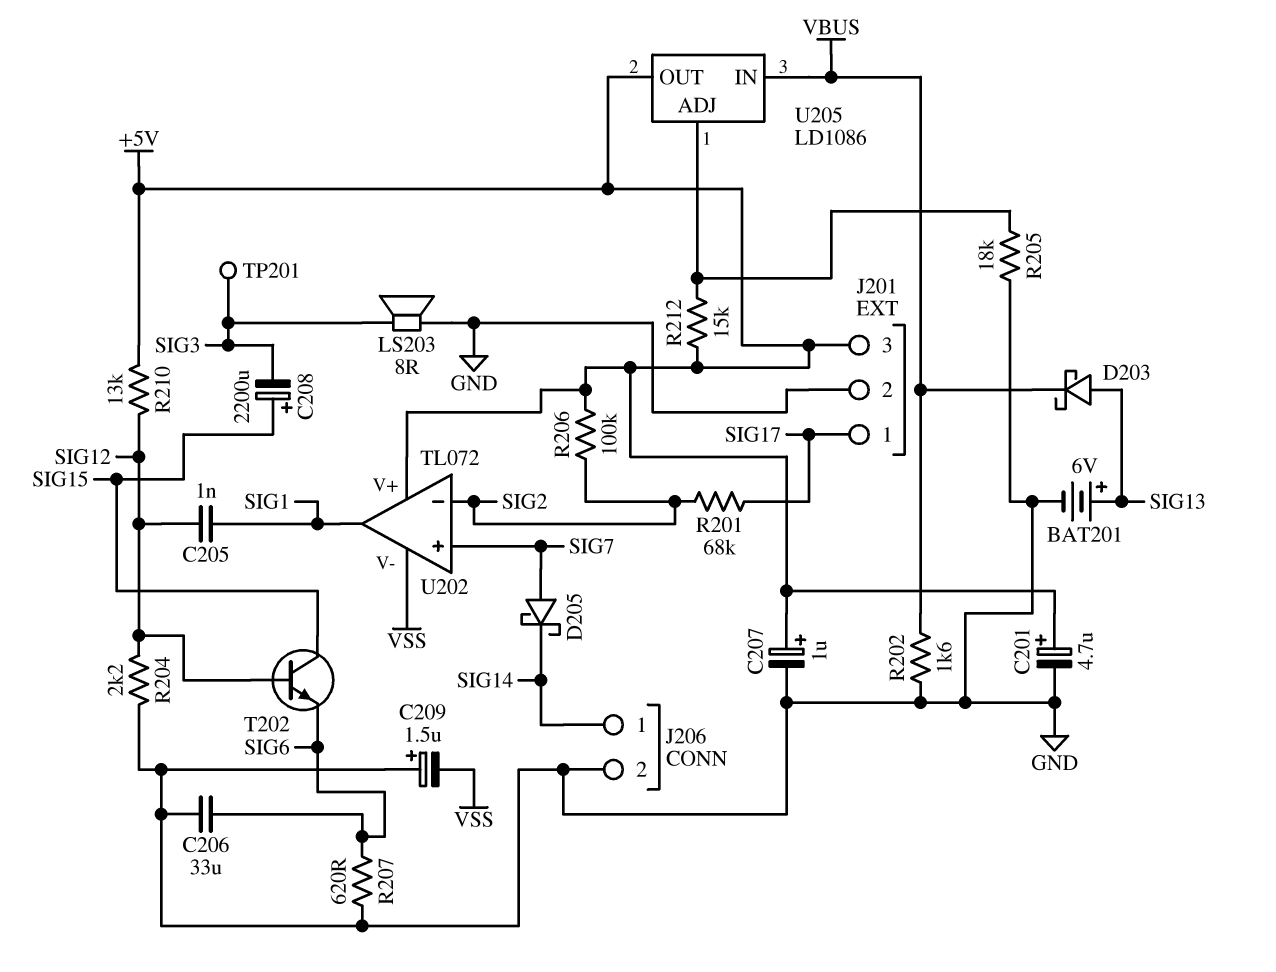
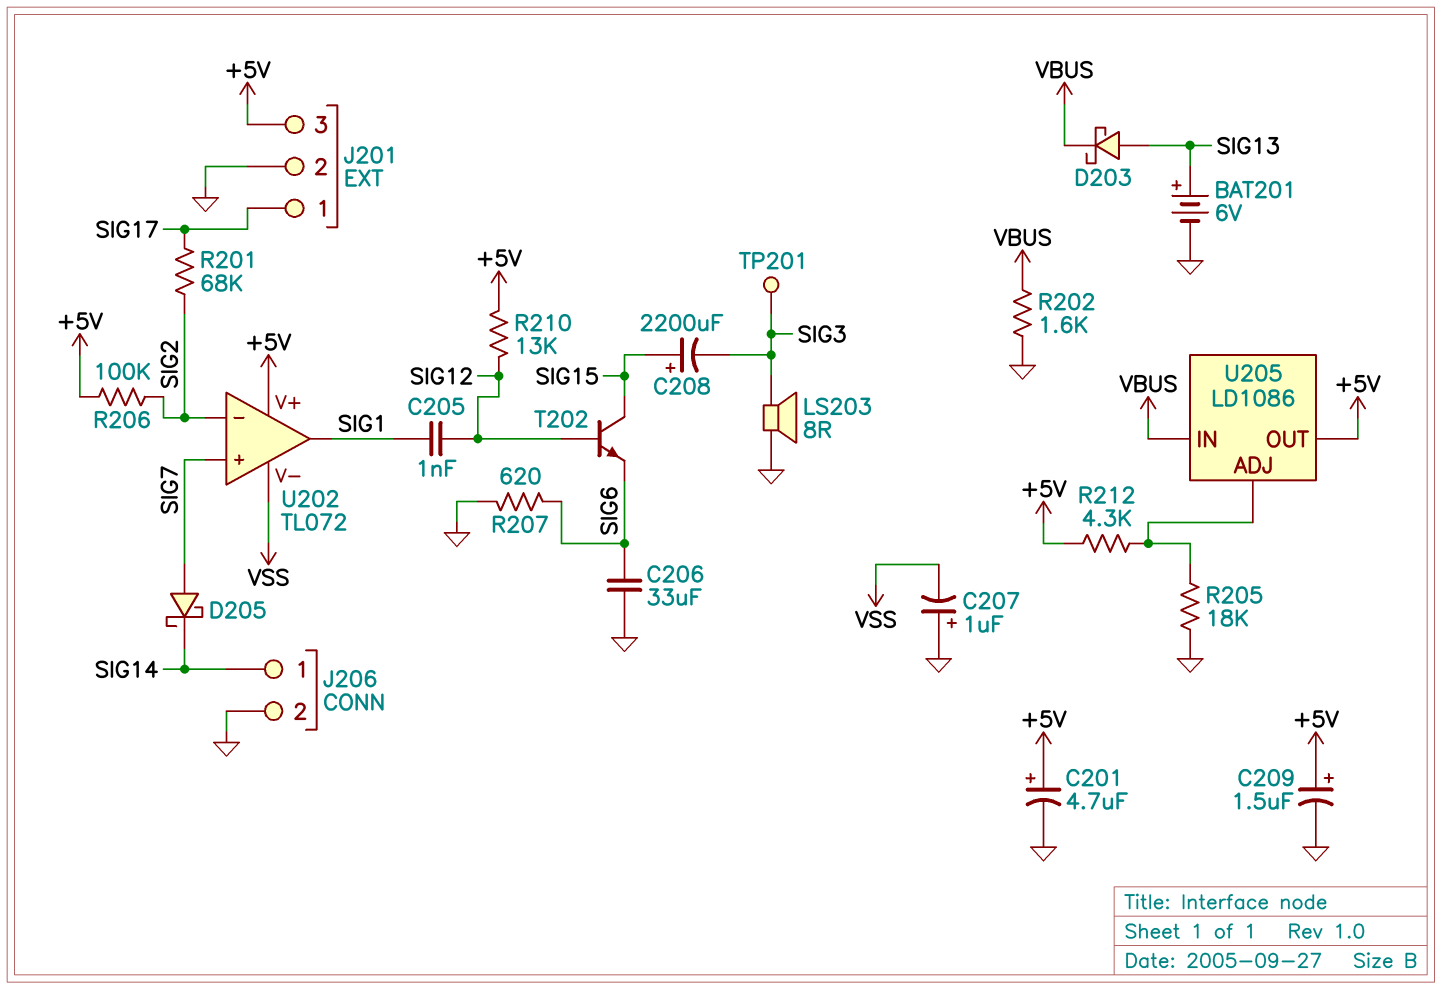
C207: 1uF (plus +5V, minus GND) -> 1uF (plus GND, minus VSS)
C209: 1.5uF (plus GND, minus VSS) -> 1.5uF (plus +5V, minus GND)
R204: 2.2k (GND, SIG12) -> none
R212: 15k (+5V, U205/ADJ) -> 4.3k (+5V, U205/ADJ)

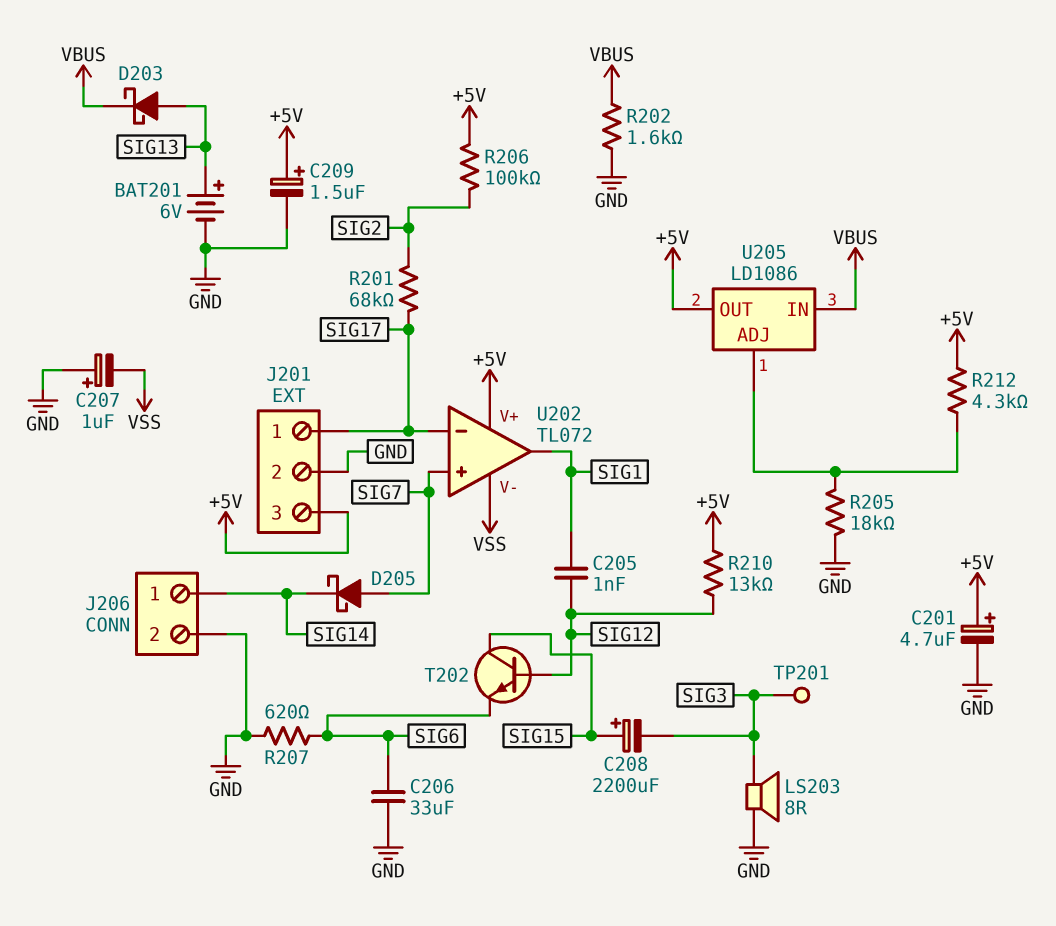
U202 pin in-: SIG2 -> SIG17

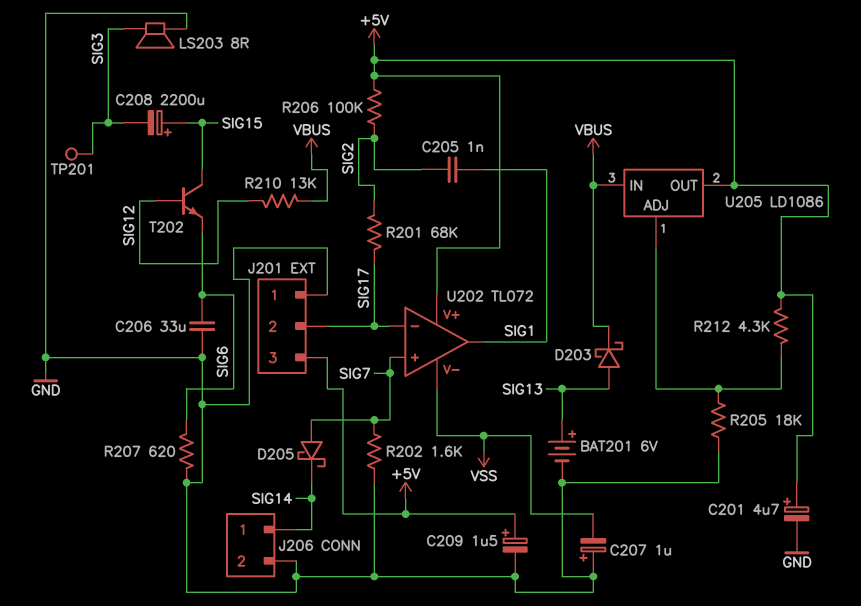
C205: 1nF (SIG1, SIG12) -> 1nF (SIG1, SIG2)
J201 pin 1: SIG17 -> GND
J201 pin 2: GND -> SIG17
R202: 1.6k (GND, VBUS) -> 1.6k (GND, SIG7)
R210: 13k (+5V, SIG12) -> 13k (SIG12, VBUS)

